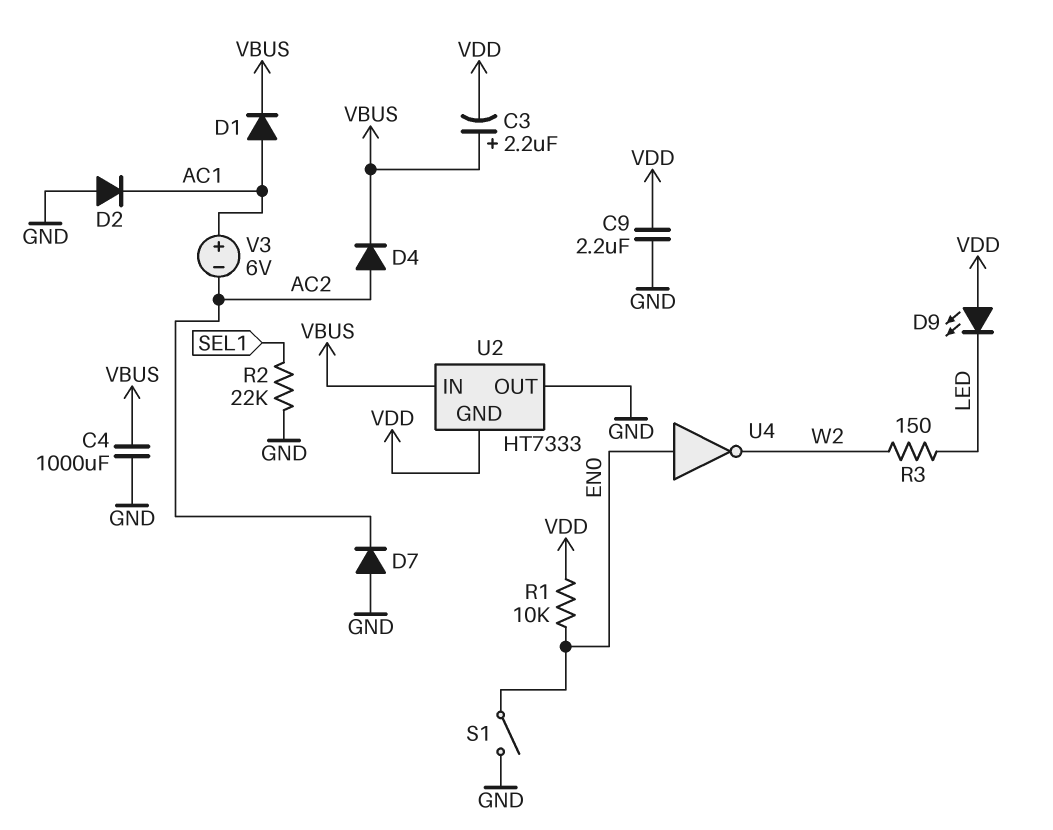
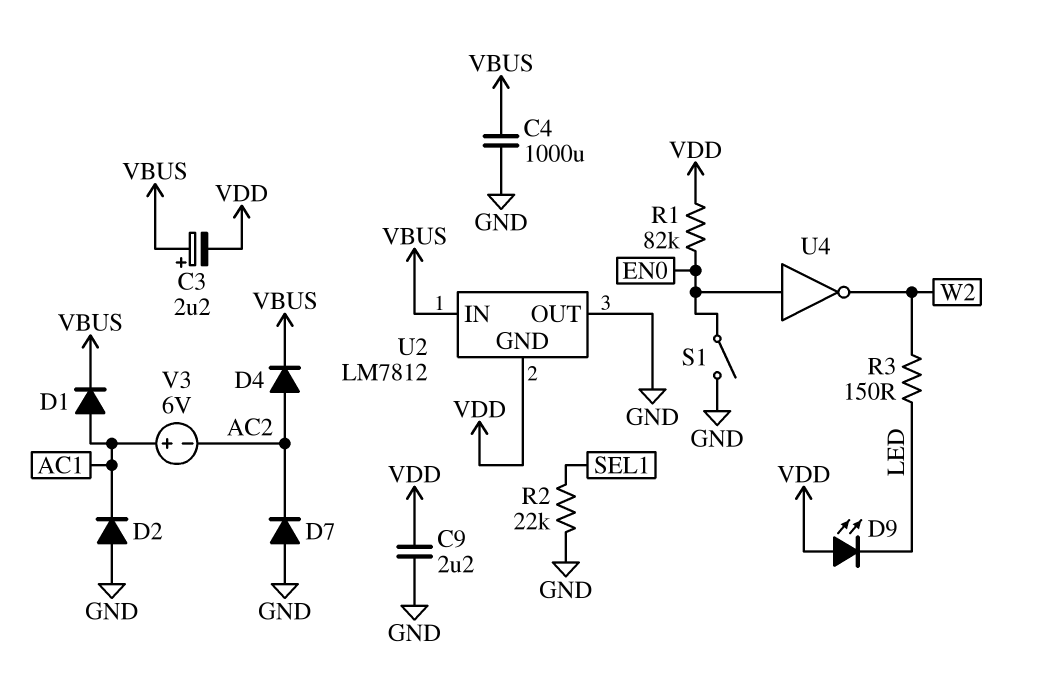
R1: 10k (EN0, VDD) -> 82k (EN0, VDD)
U2: HT7333 -> LM7812

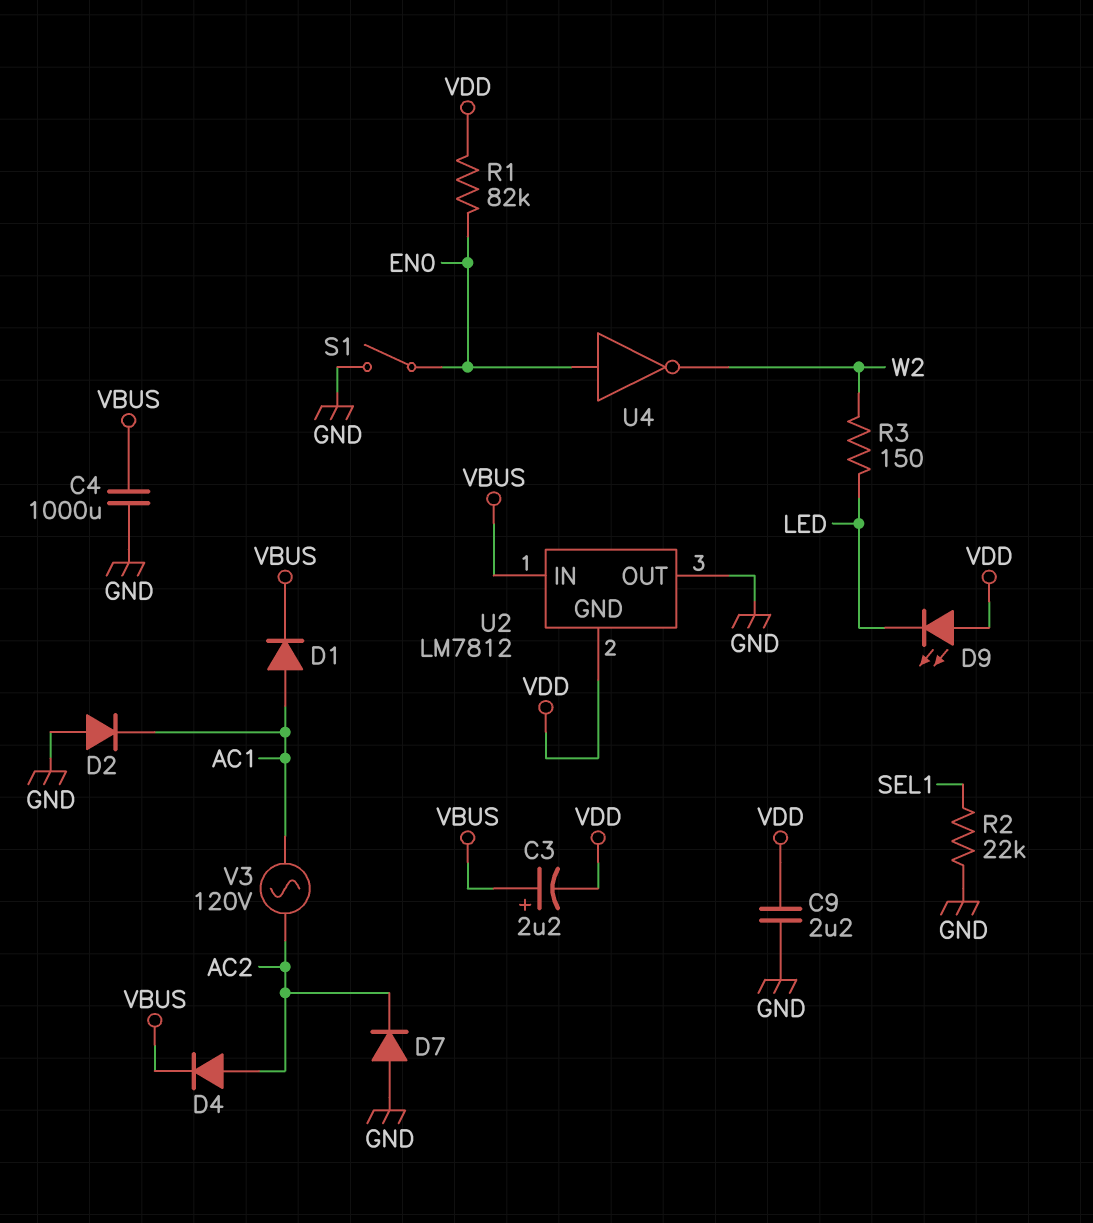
V3: 6V (plus AC1, minus AC2) -> AC 120V (AC1, AC2)

